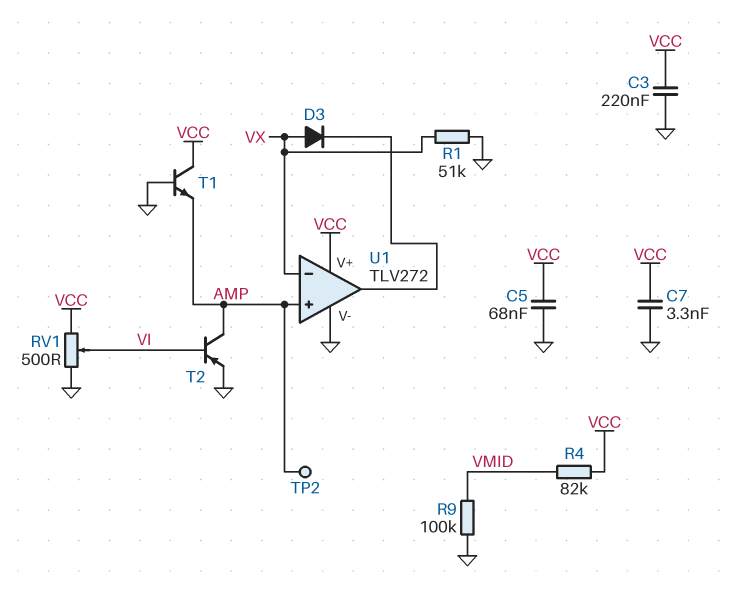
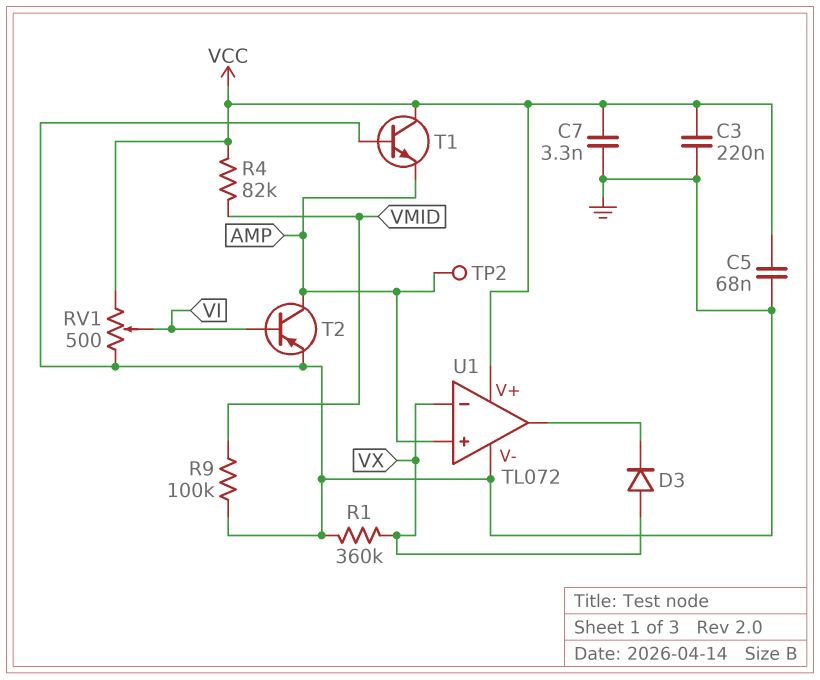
R1: 51k (GND, VX) -> 360k (GND, VX)
U1: TLV272 -> TL072

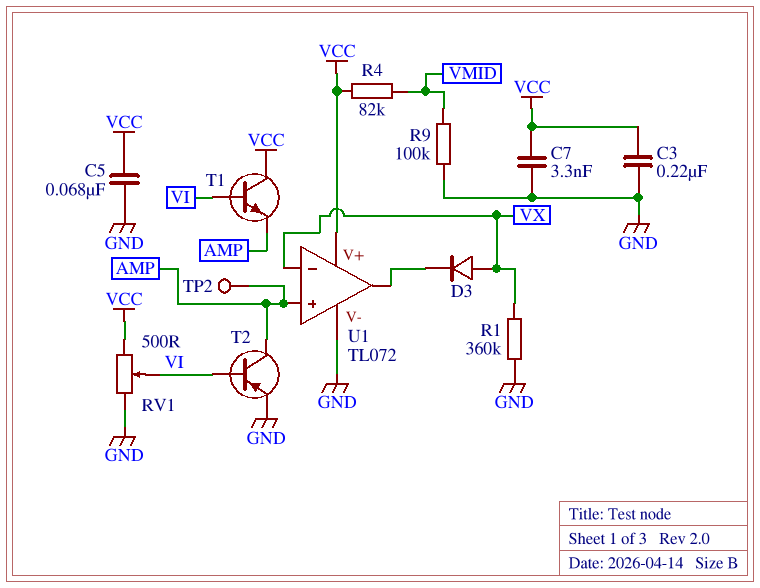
T1: NPN (B GND, C VCC, E AMP) -> NPN (B VI, C VCC, E AMP)

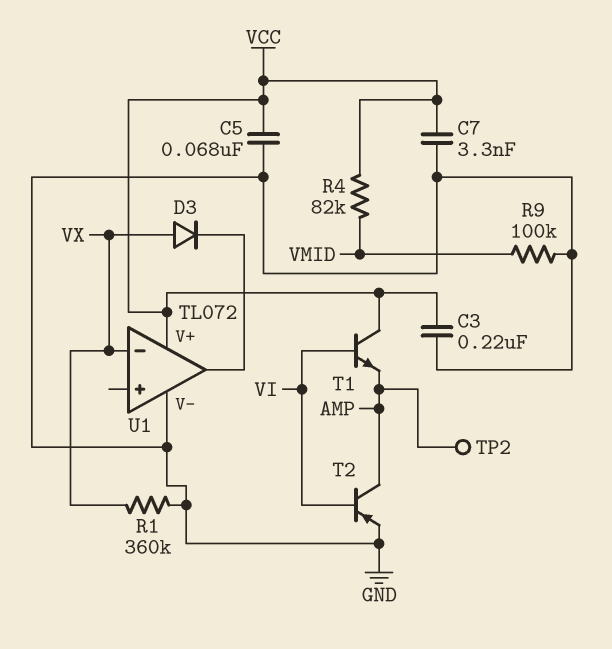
RV1: 500 (GND, VCC, wiper VI) -> none
U1 pin in+: AMP -> none

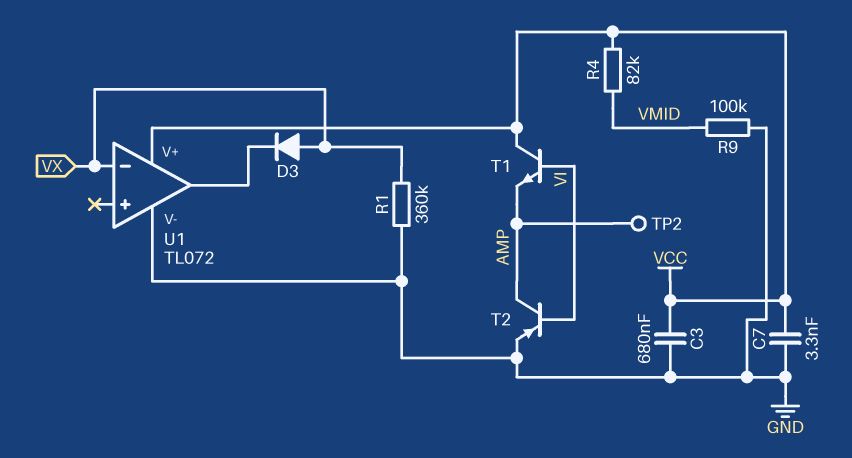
C3: 220nF (GND, VCC) -> 680nF (GND, VCC)
C5: 68nF (GND, VCC) -> none

